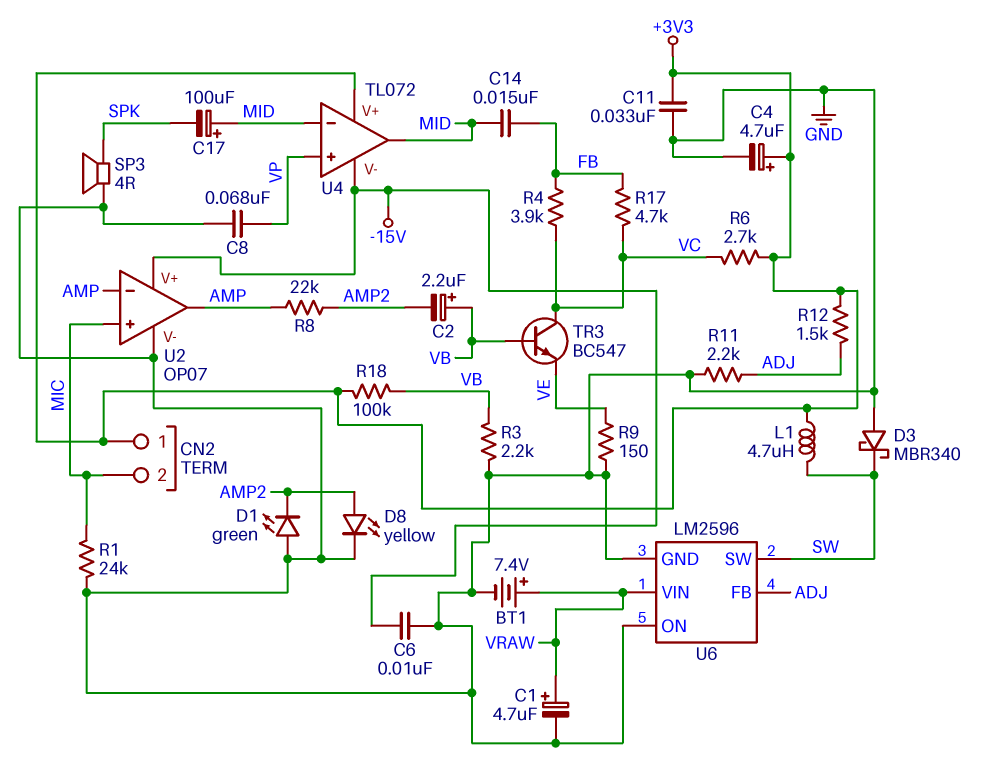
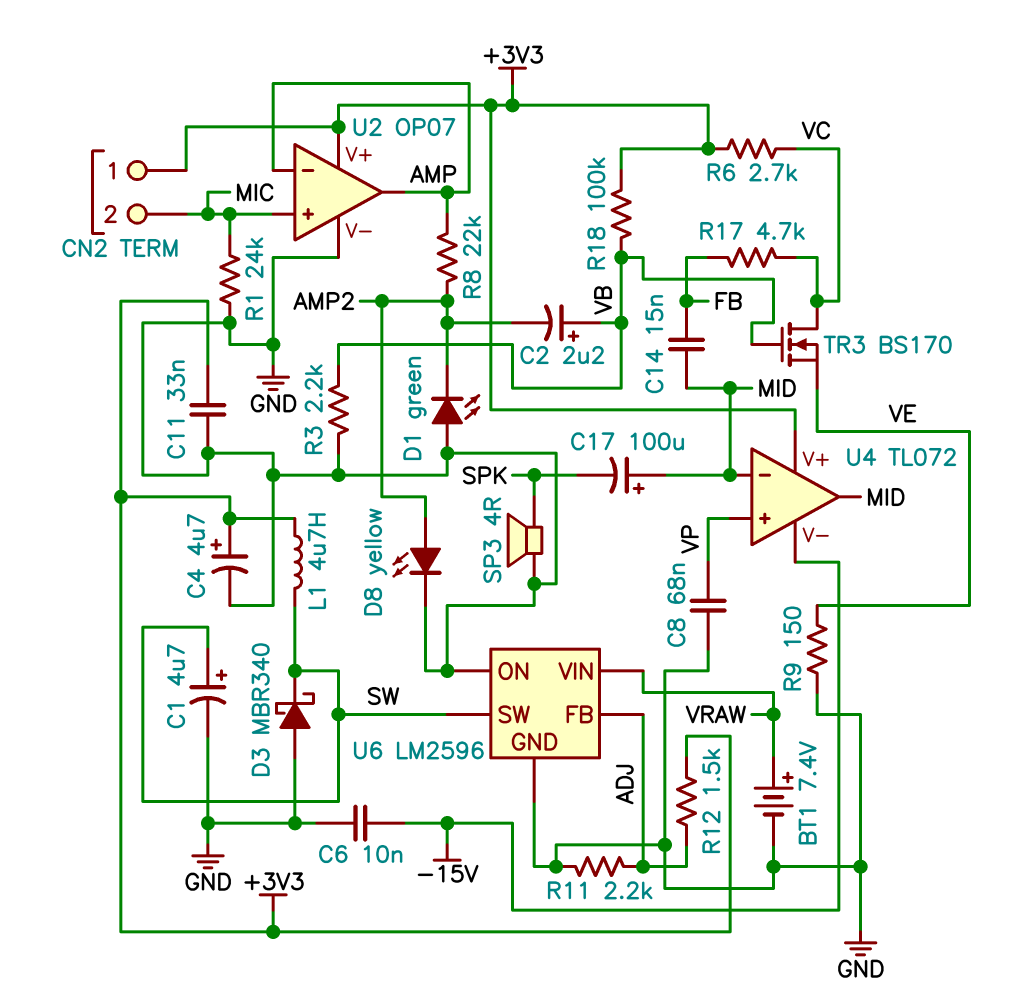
C1: 4.7uF (plus VRAW, minus GND) -> 4.7uF (plus SW, minus GND)
R4: 3.9k (FB, VC) -> none
TR3: NPN BC547 (B VB, C VC, E VE) -> NMOS BS170 (G VB, D VC, S VE)
U2 pin V+: -15V -> +3V3

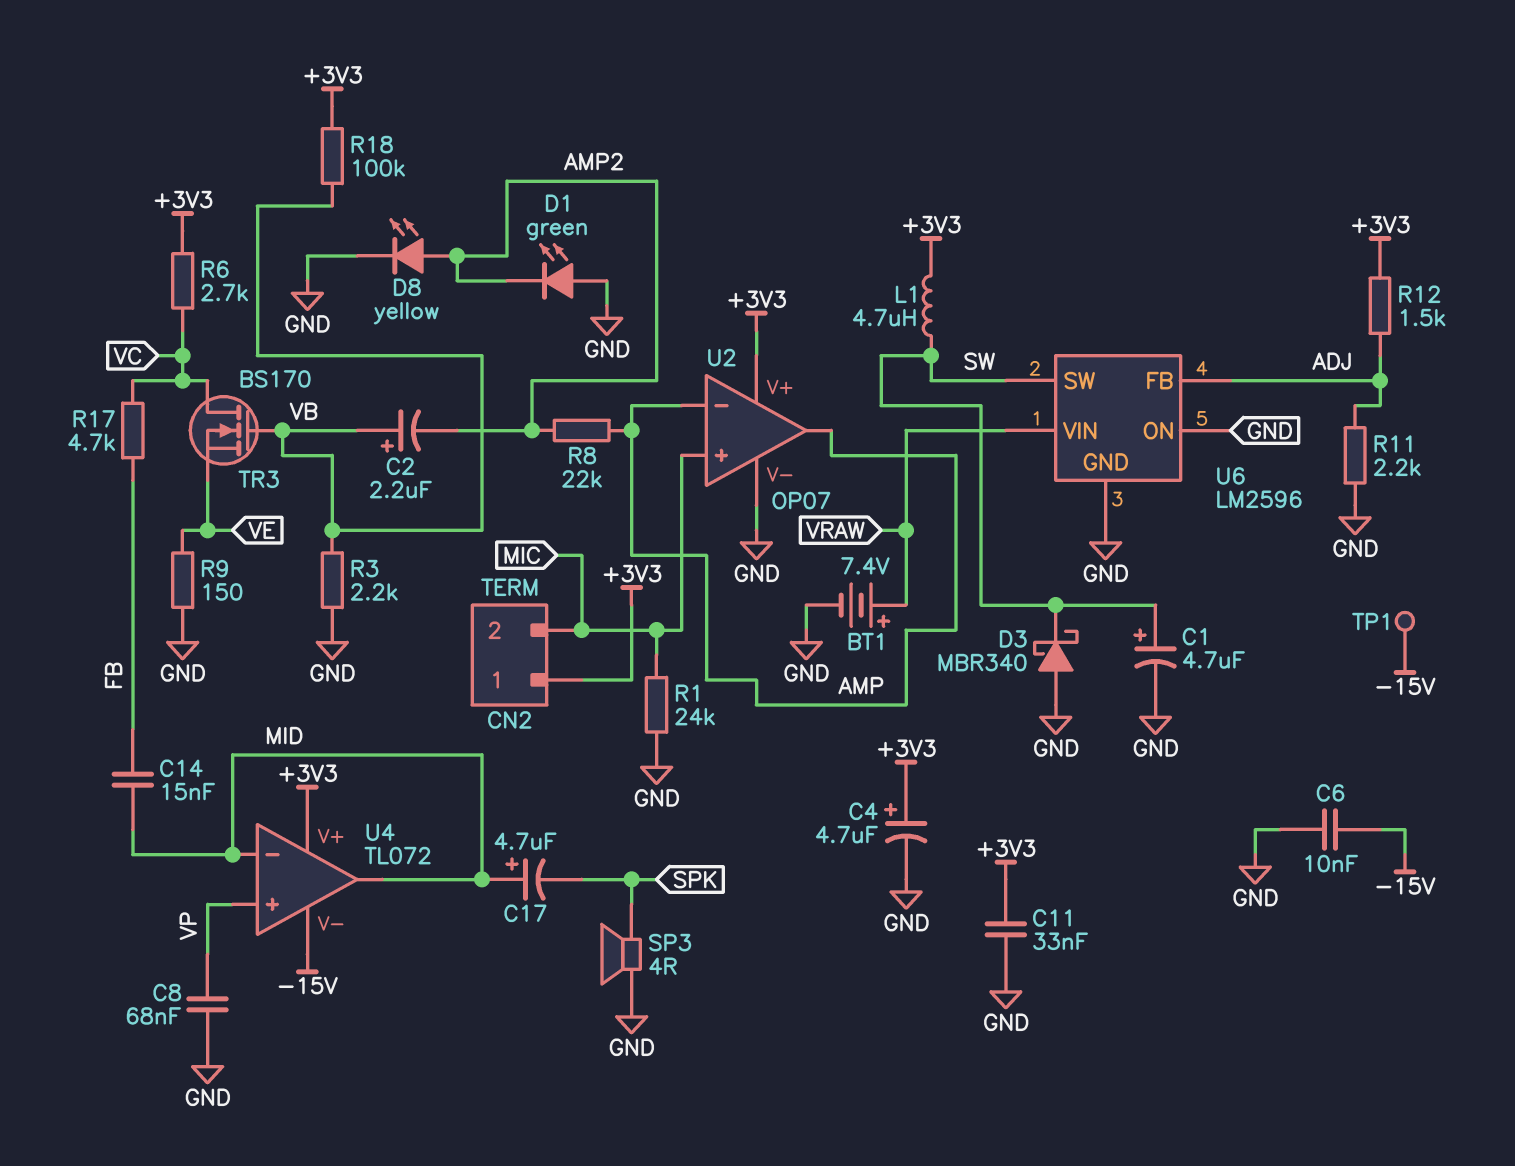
C17: 100uF (plus MID, minus SPK) -> 4.7uF (plus MID, minus SPK)
TP1: none -> test point (-15V)

